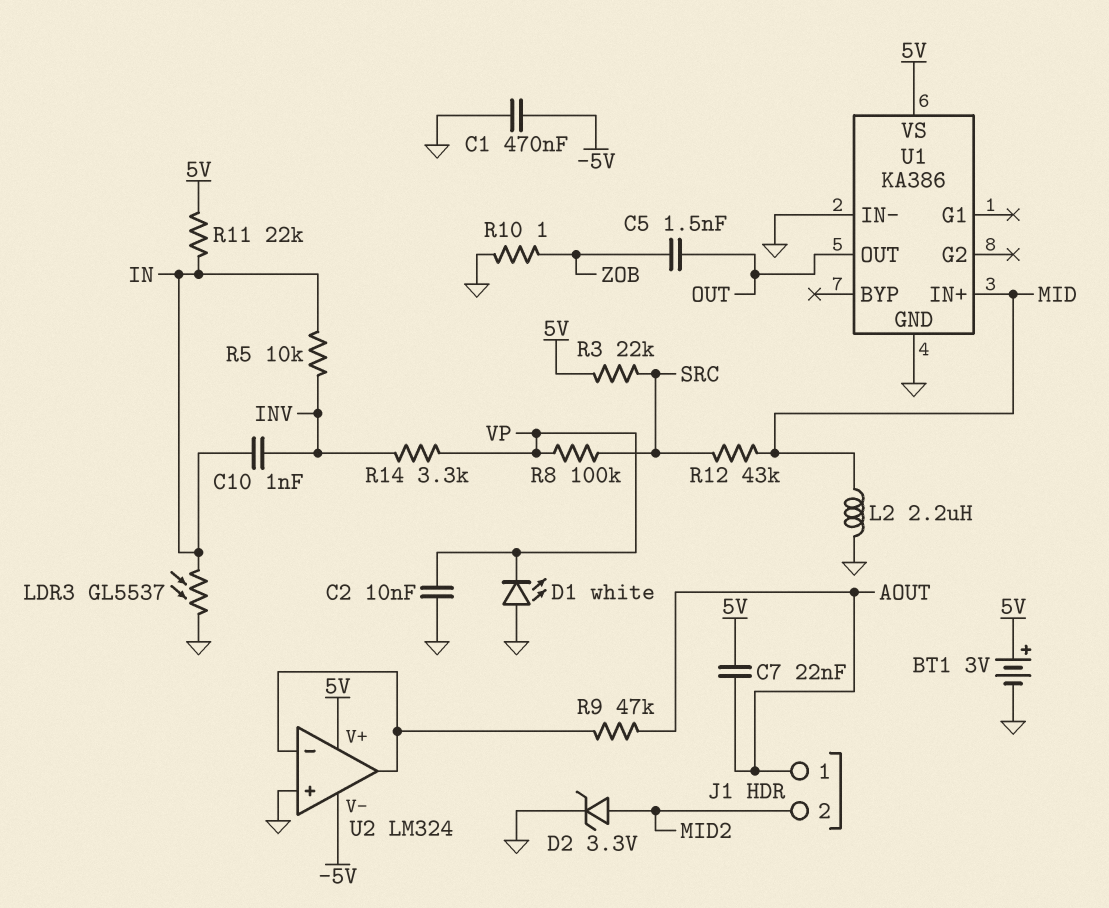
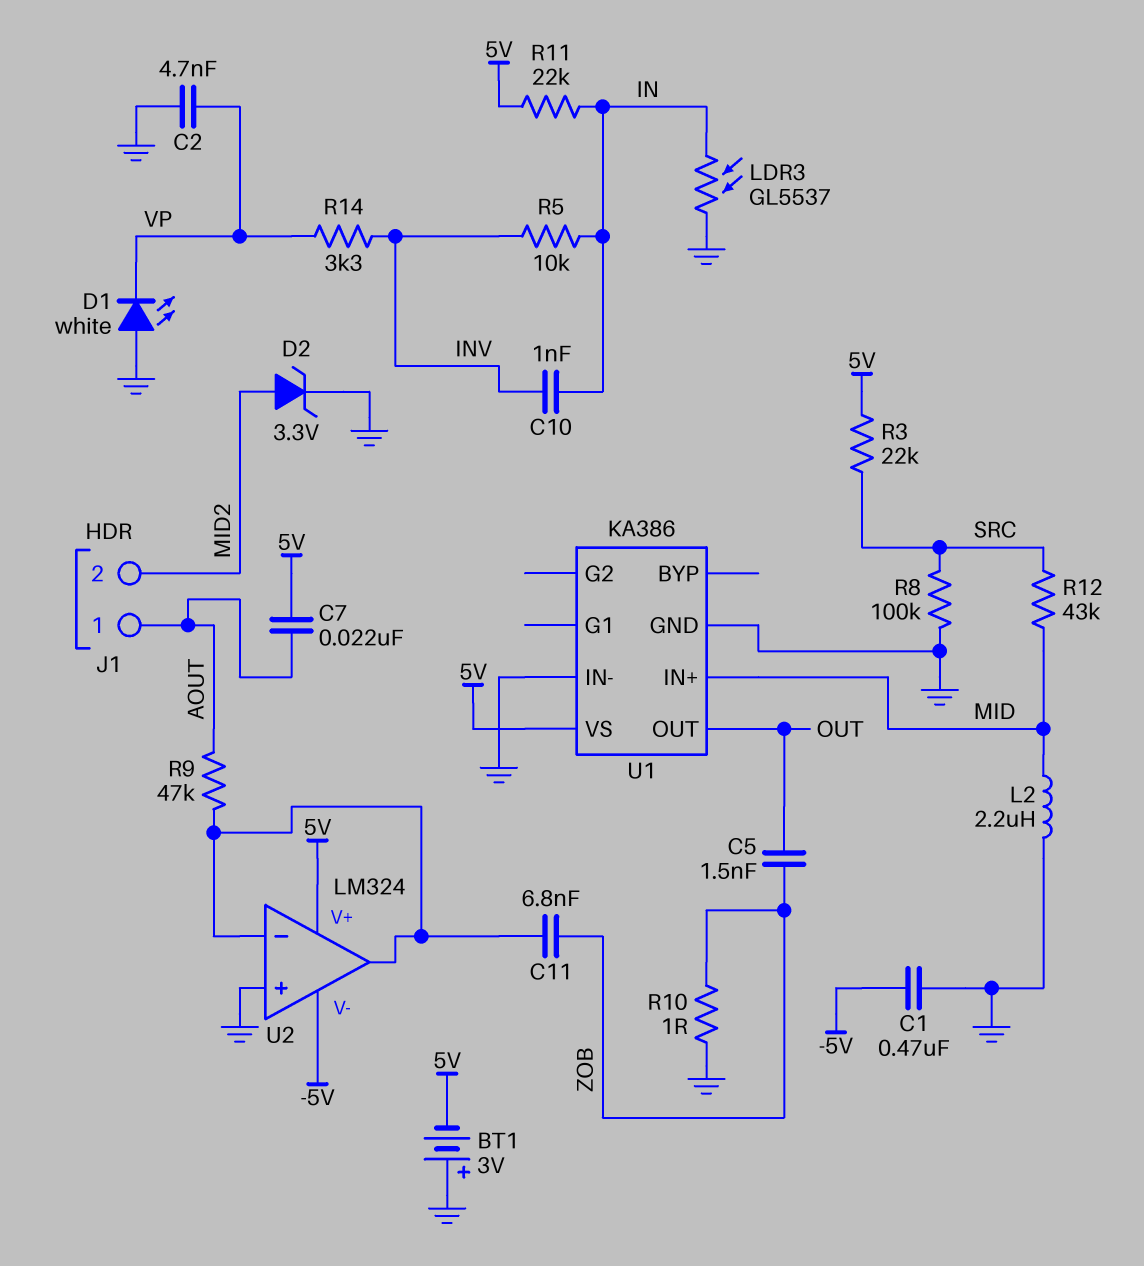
BT1: 3V (plus 5V, minus GND) -> 3V (plus GND, minus 5V)
C2: 10nF (GND, VP) -> 4.7nF (GND, VP)
C11: none -> 6.8nF (U2/in-, ZOB)
R8: 100k (SRC, VP) -> 100k (GND, SRC)

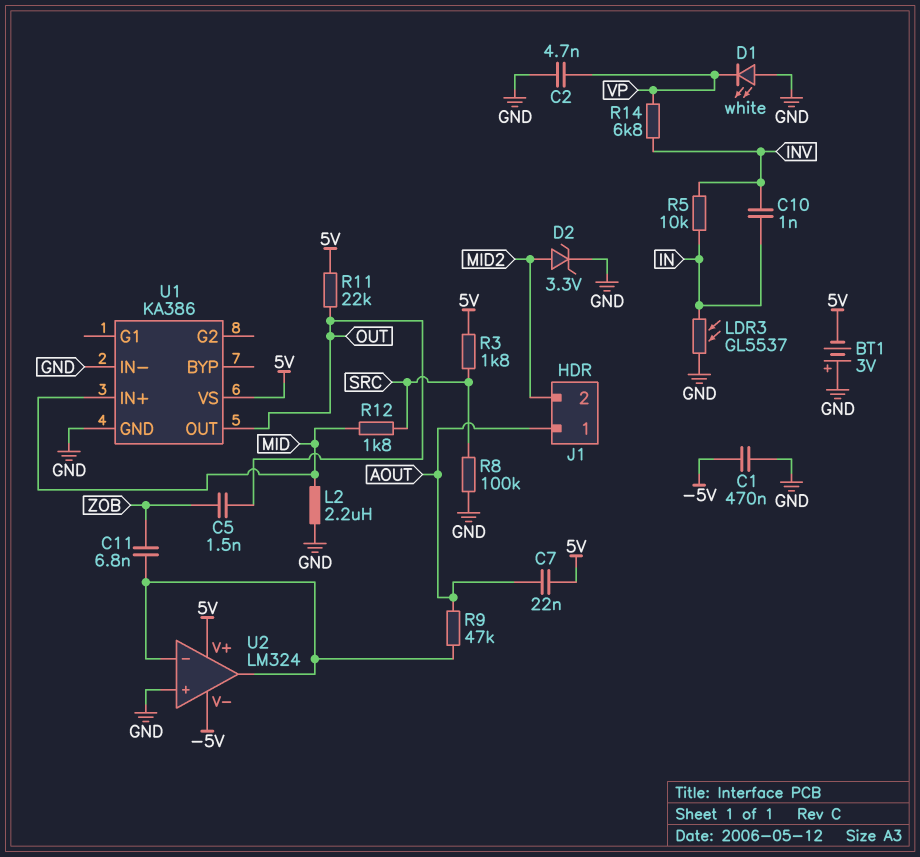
R3: 22k (5V, SRC) -> 1.8k (5V, SRC)
R10: 1 (GND, ZOB) -> none
R11: 22k (5V, IN) -> 22k (5V, OUT)
R12: 43k (MID, SRC) -> 1.8k (MID, SRC)
R14: 3.3k (INV, VP) -> 6.8k (INV, VP)

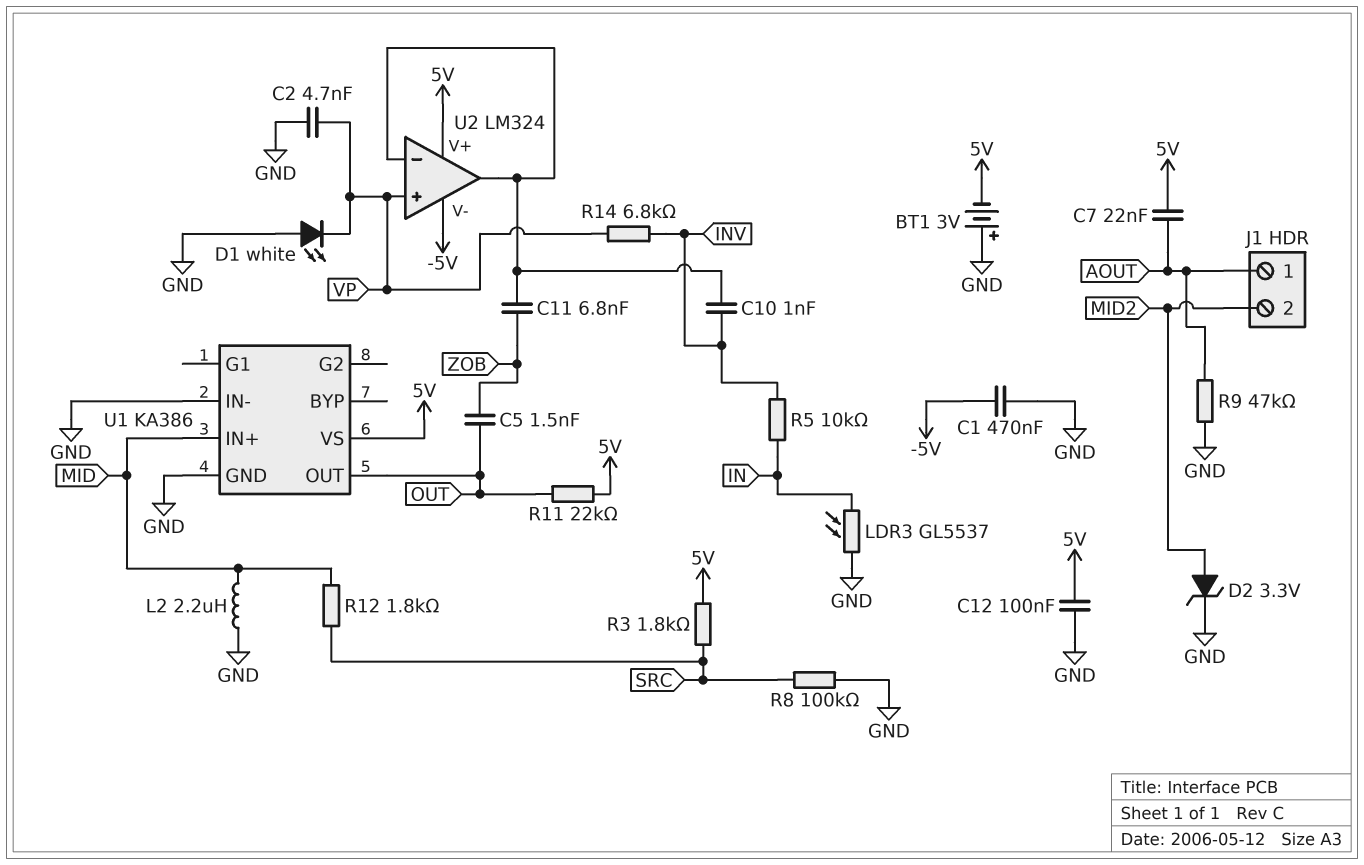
C10: 1nF (IN, INV) -> 1nF (INV, U2/in-)
C12: none -> 100nF (5V, GND)
R9: 47k (AOUT, U2/in-) -> 47k (AOUT, GND)
U2 pin in+: GND -> VP

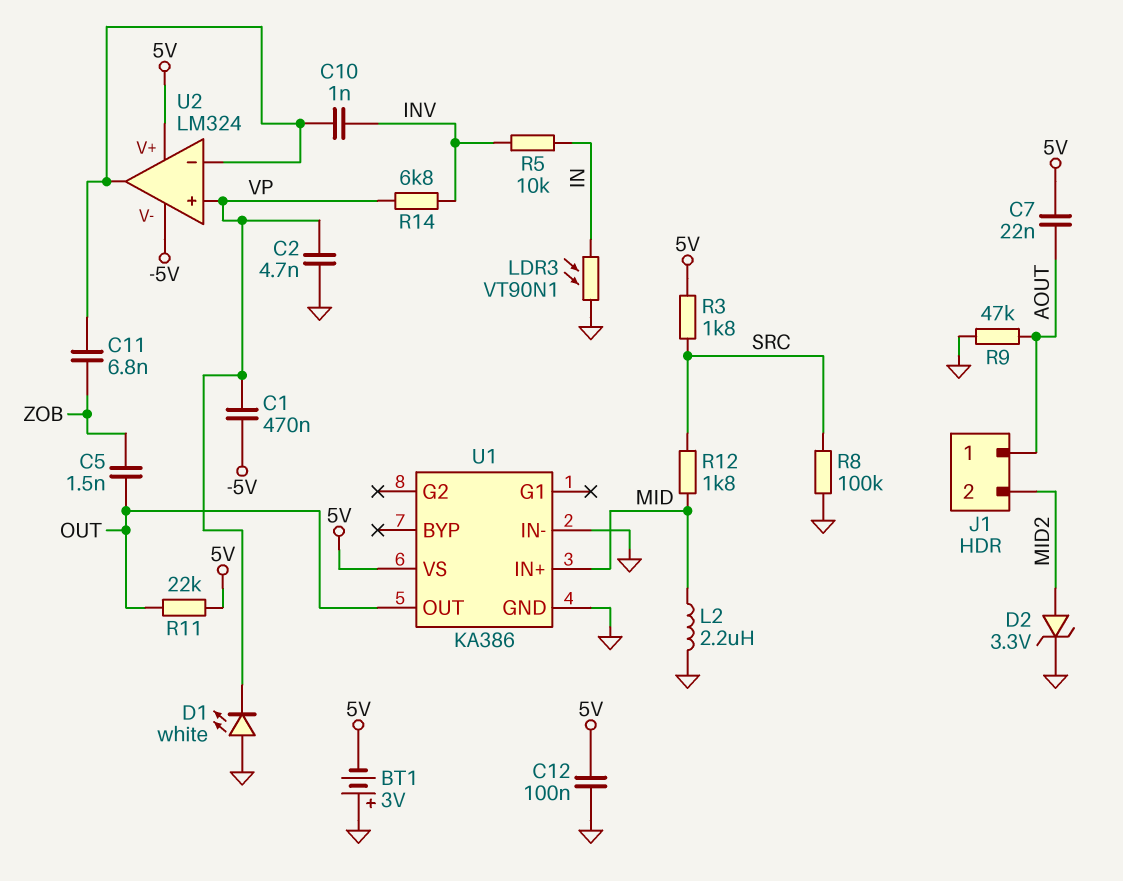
C1: 470nF (-5V, GND) -> 470nF (-5V, VP)
LDR3: GL5537 (GND, IN) -> VT90N1 (GND, IN)

